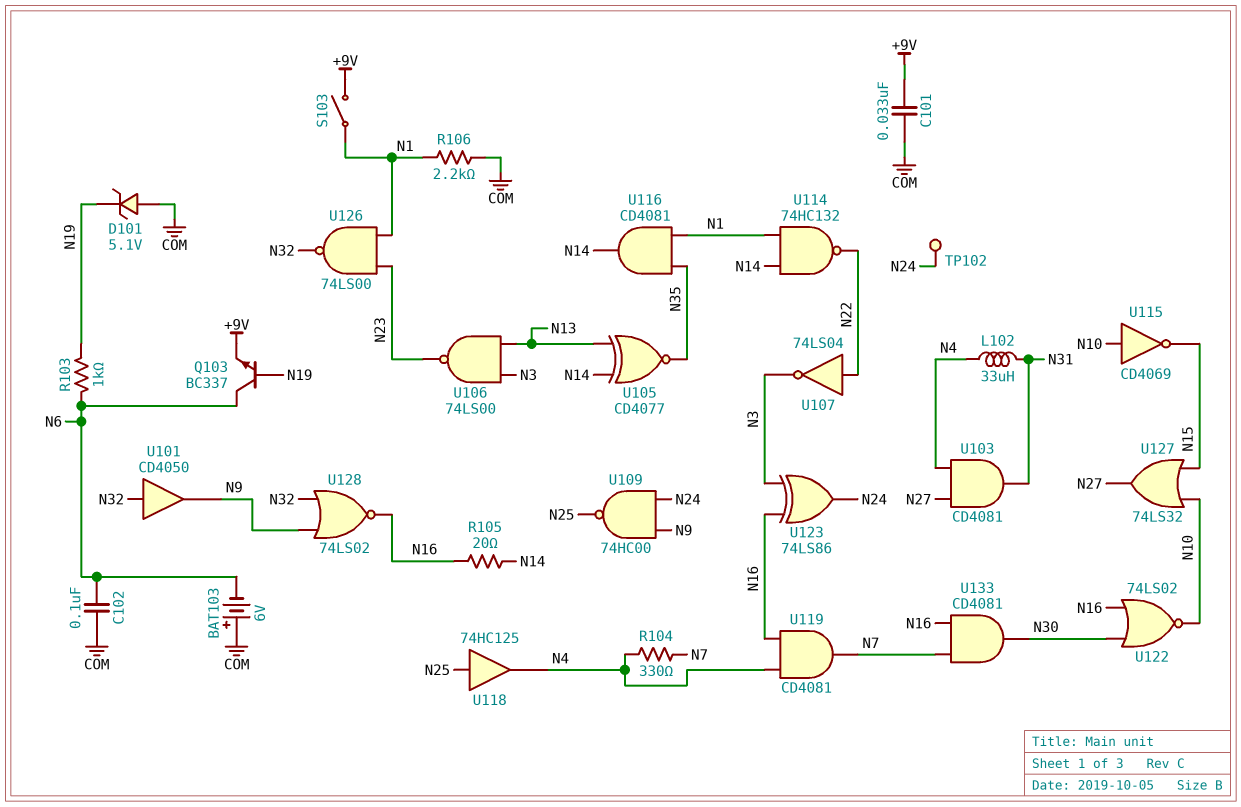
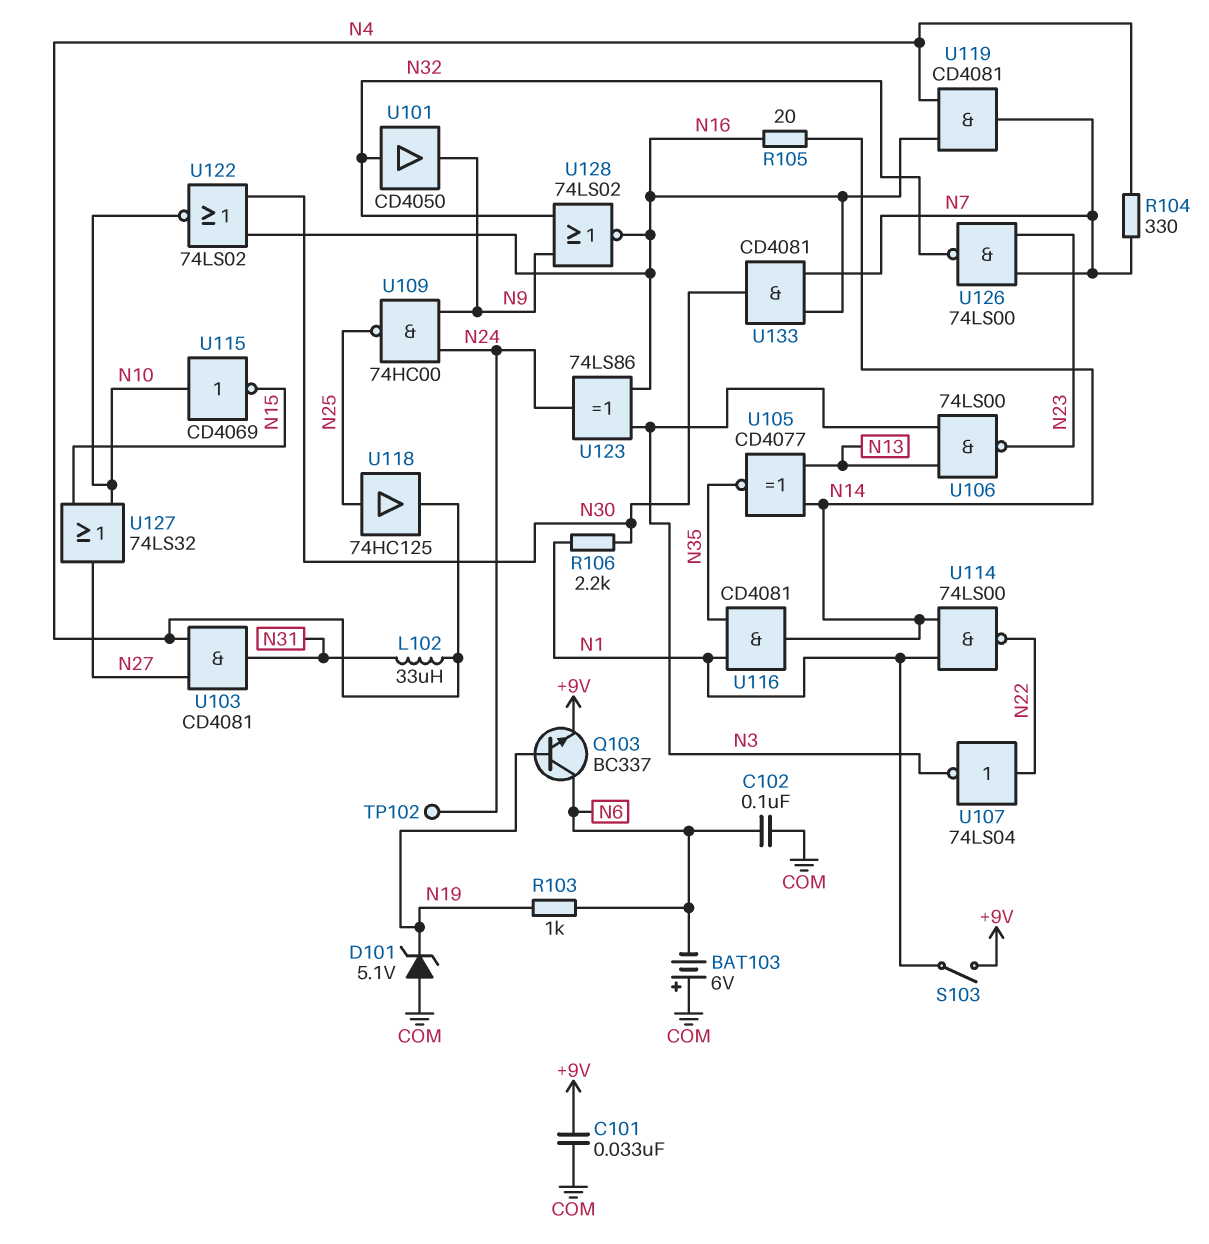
R106: 2.2k (COM, N1) -> 2.2k (N1, N30)
U114: NAND 74HC132 (in N1, in N14, out N22) -> NAND 74LS00 (in N1, in N14, out N22)
U126: NAND 74LS00 (in N1, in N23, out N32) -> NAND 74LS00 (in N7, in N23, out N32)

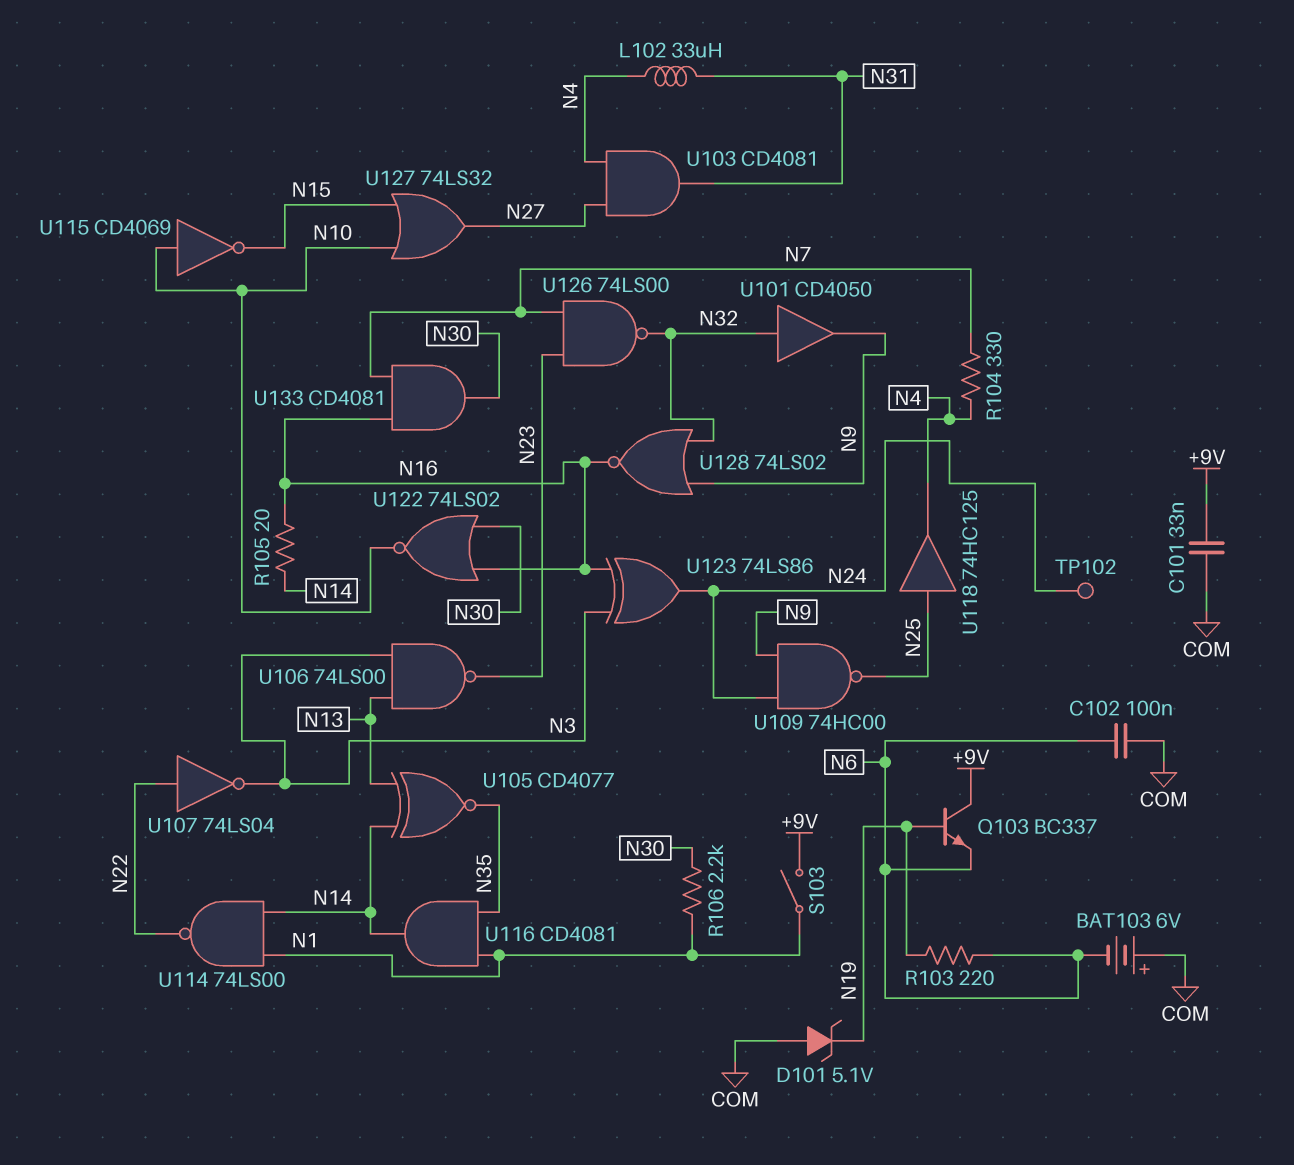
Q103: NPN BC337 (B N19, C N6, E +9V) -> NPN BC337 (B N19, C +9V, E N6)
R103: 1k (N6, N19) -> 220 (N6, N19)
U119: AND CD4081 (in N4, in N16, out N7) -> none

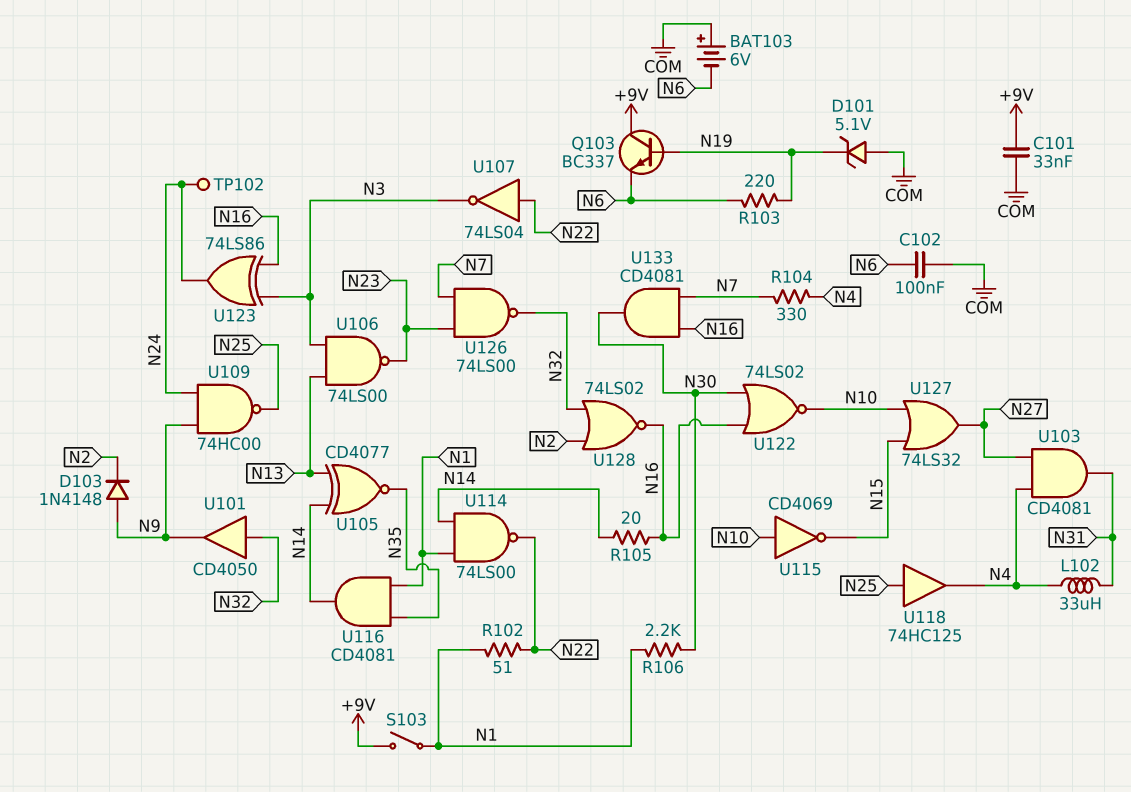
D103: none -> diode 1N4148 (A N9, K N2)
R102: none -> 51 (N1, N22)
U128: NOR 74LS02 (in N9, in N32, out N16) -> NOR 74LS02 (in N2, in N32, out N16)

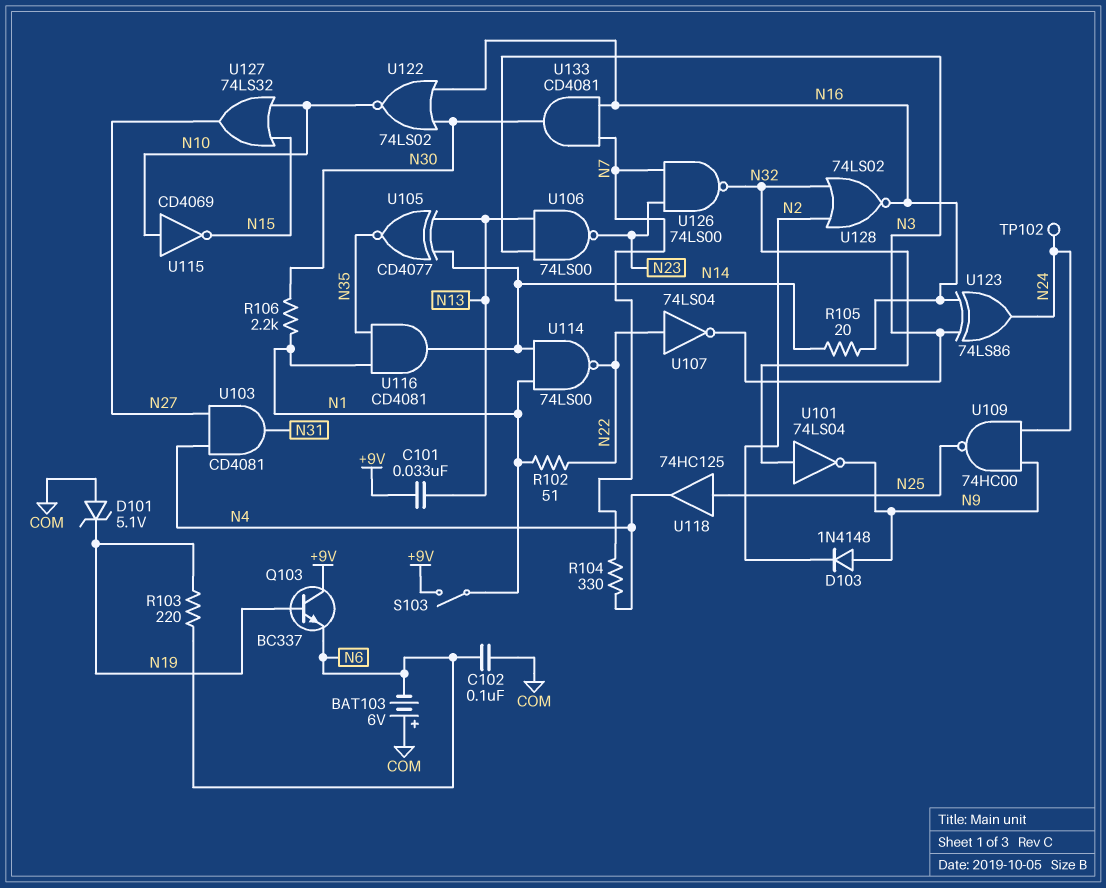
C101: 33nF (+9V, COM) -> 33nF (+9V, N13)
L102: 33uH (N4, N31) -> none
U101: buffer CD4050 (in N32, out N9) -> NOT 74LS04 (in N32, out N9)

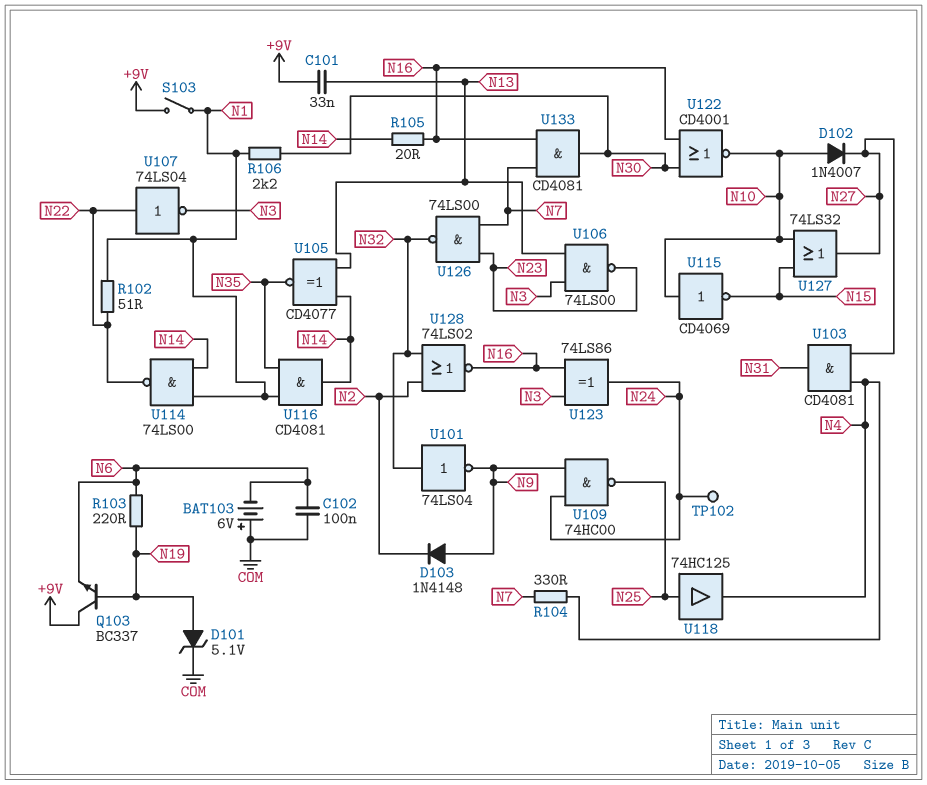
D101: zener 5.1V (A COM, K N19) -> zener 5.1V (A N19, K COM)
D102: none -> diode 1N4007 (A N10, K N27)
U122: NOR 74LS02 (in N16, in N30, out N10) -> NOR CD4001 (in N16, in N30, out N10)

